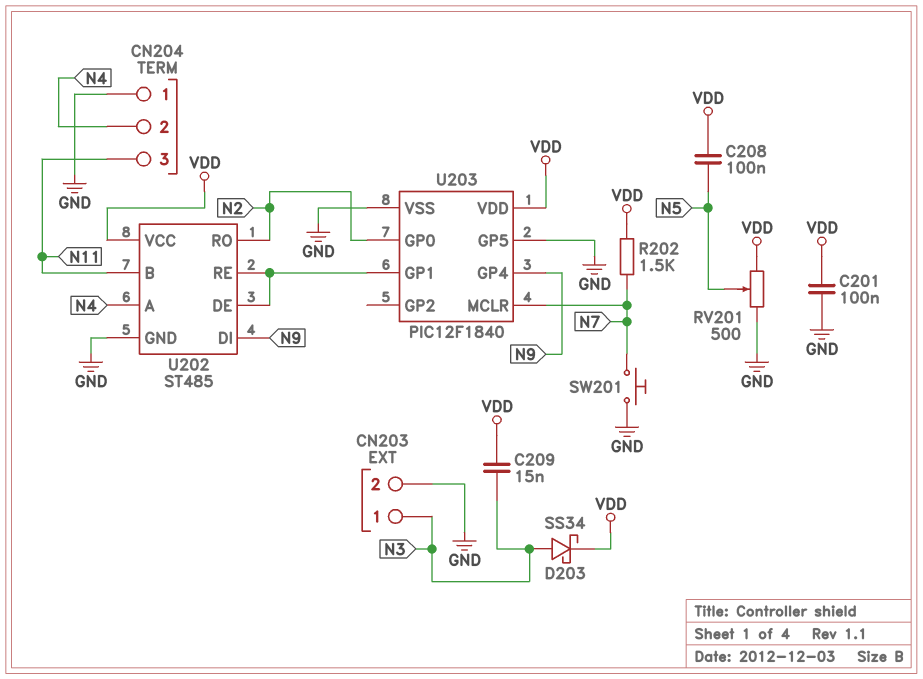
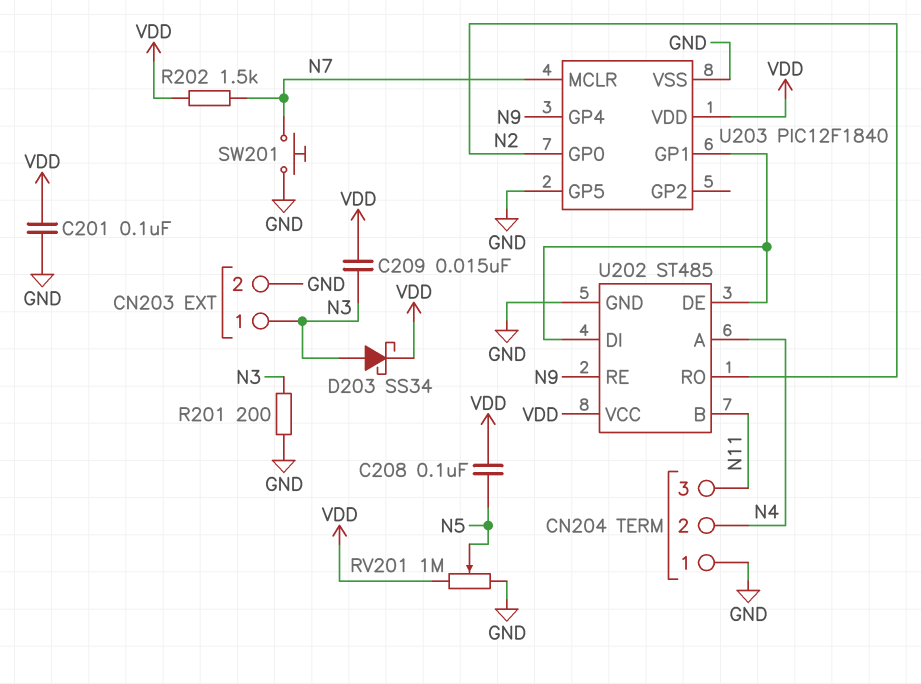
R201: none -> 200 (GND, N3)
RV201: 500 (GND, VDD, wiper N5) -> 1M (GND, VDD, wiper N5)
U202 pin DI: N9 -> U202/DE
U202 pin RE: U202/DE -> N9

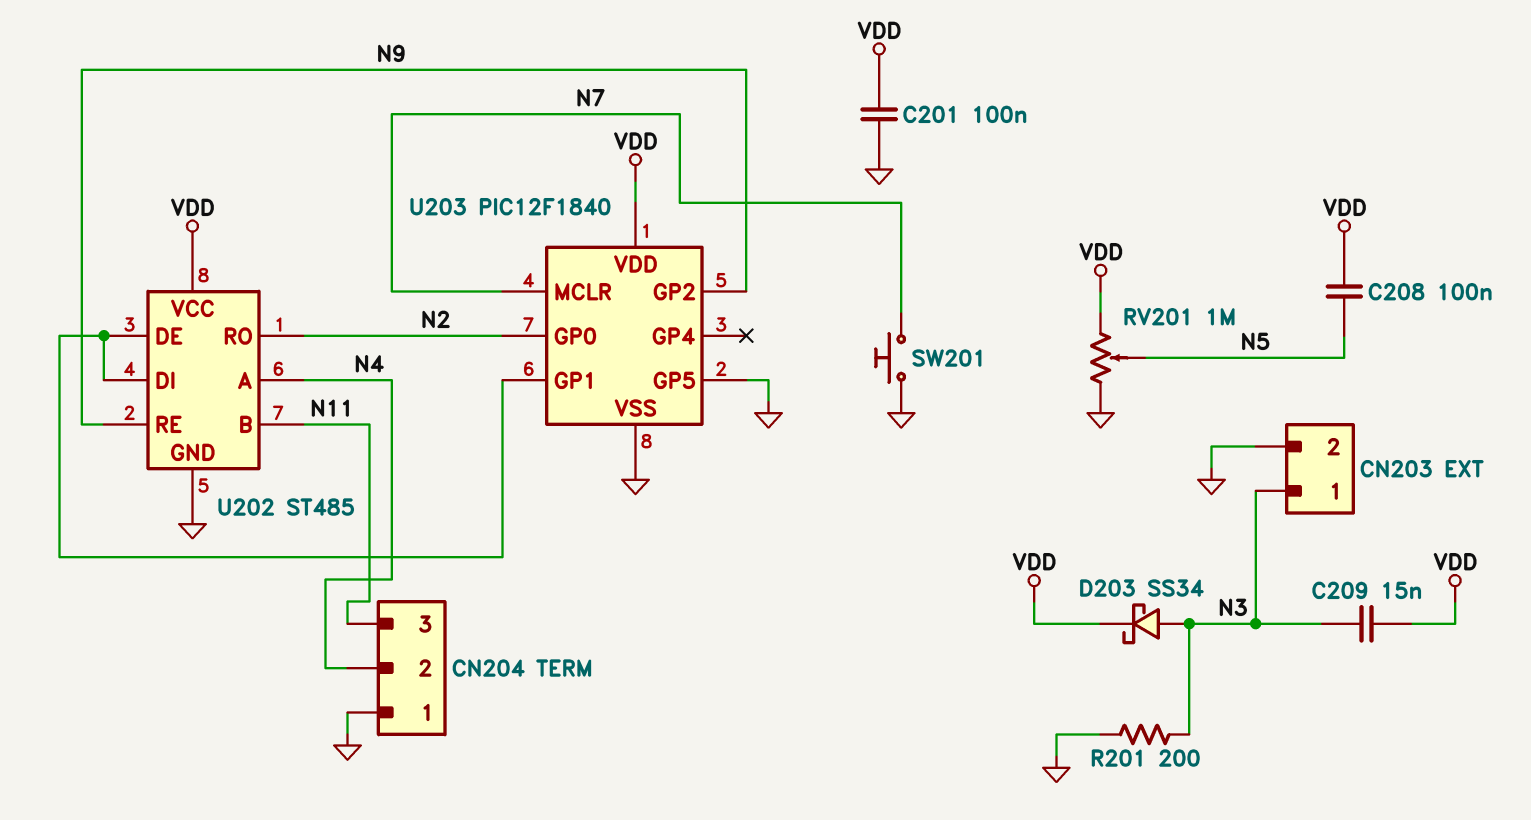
R202: 1.5k (N7, VDD) -> none
U203 pin GP2: none -> N9
U203 pin GP4: N9 -> none

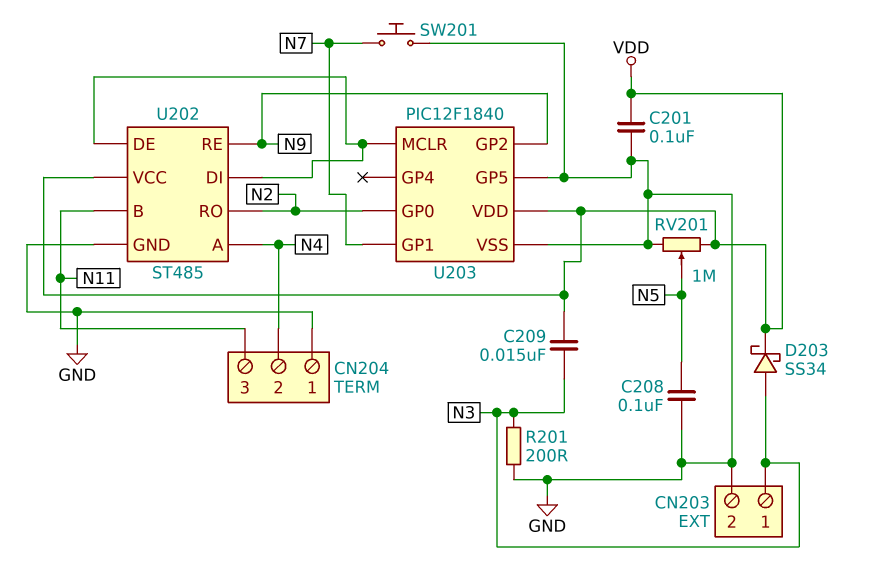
C208: 100nF (N5, VDD) -> 100nF (GND, N5)
U203 pin GP1: U202/DE -> N7
U203 pin MCLR: N7 -> U202/DE

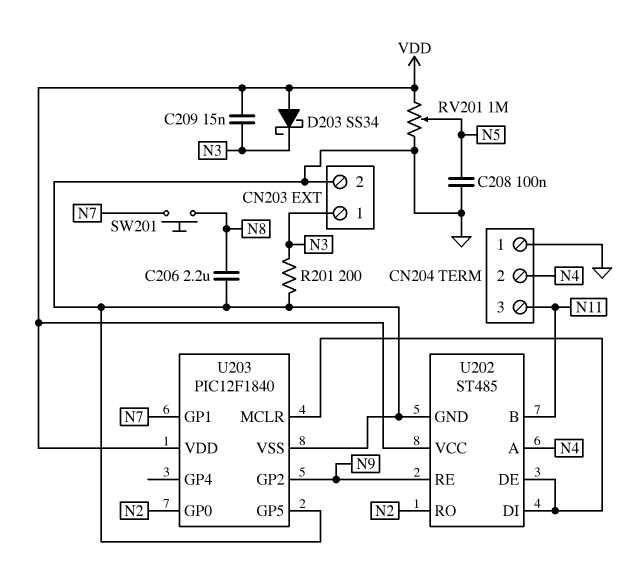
C201: 100nF (GND, VDD) -> none
C206: none -> 2.2uF (GND, N8)
D203: schottky SS34 (A N3, K VDD) -> schottky SS34 (A VDD, K N3)
SW201: button (GND, N7) -> button (N7, N8)

